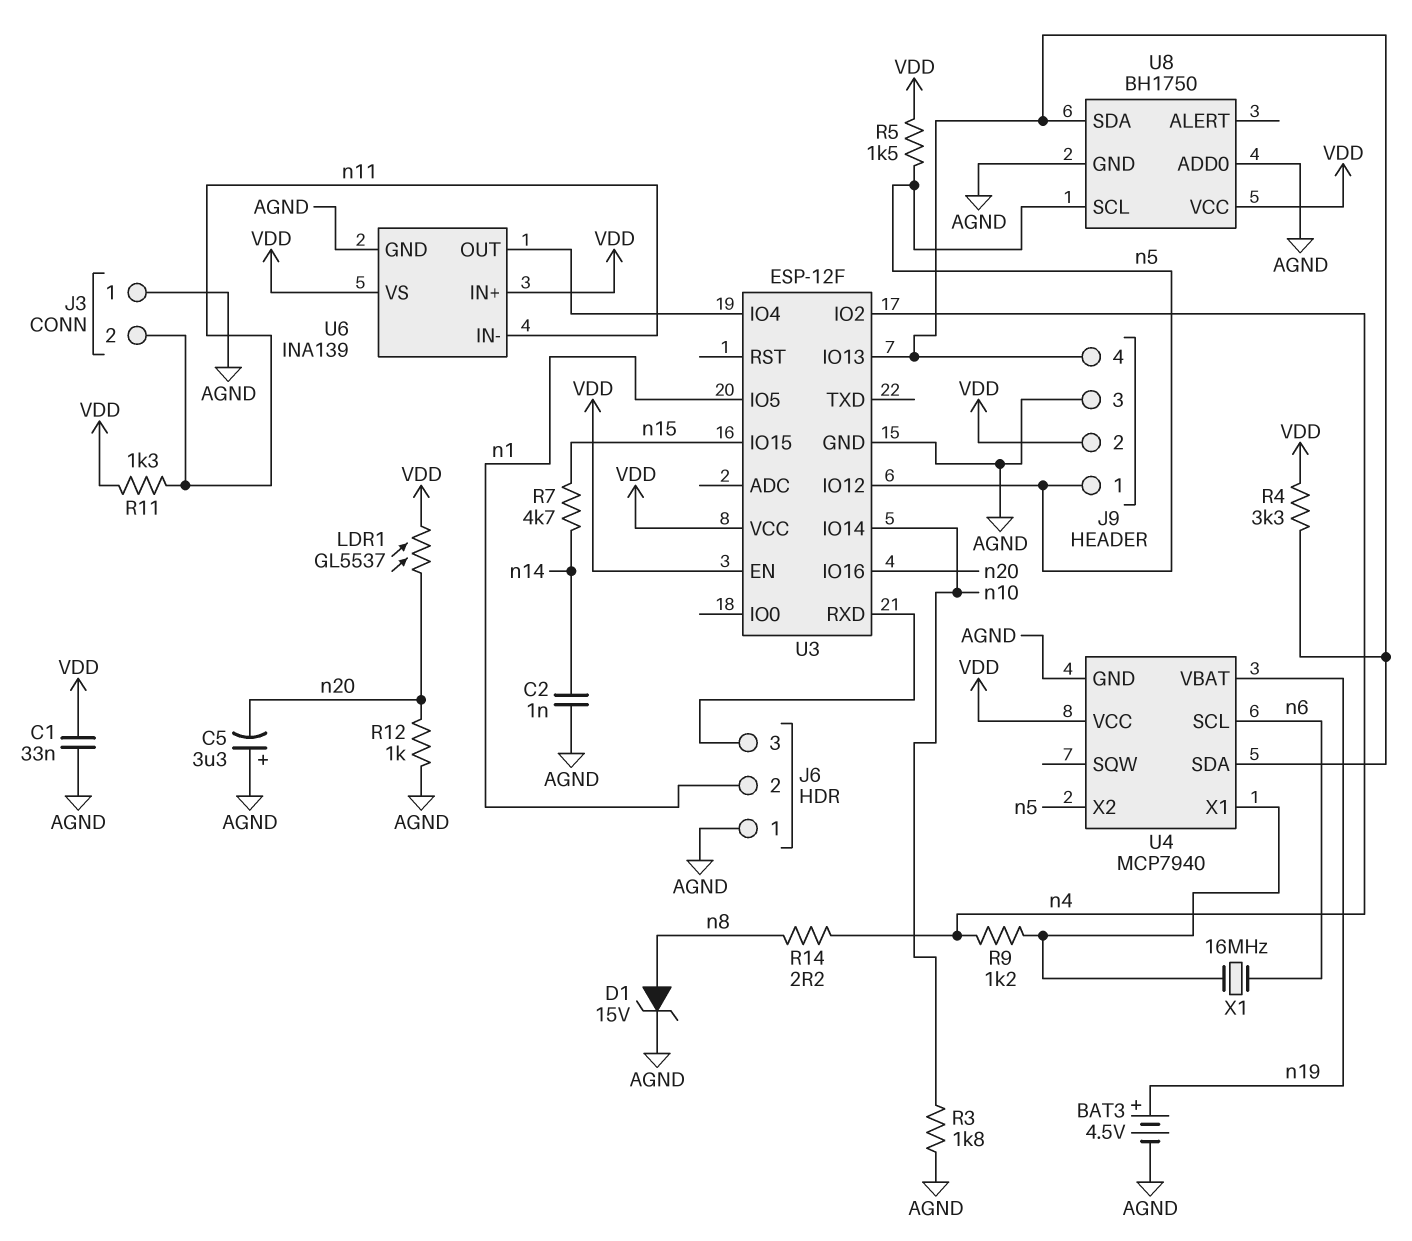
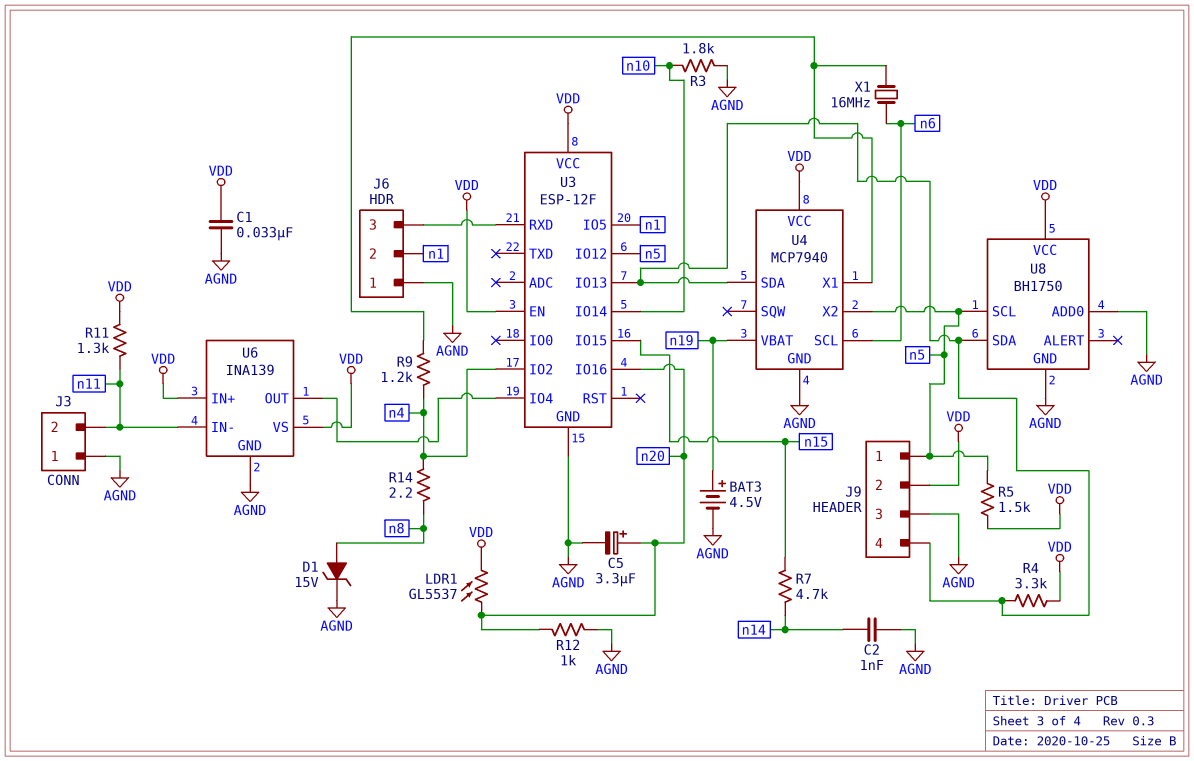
C5: 3.3uF (plus AGND, minus n20) -> 3.3uF (plus n20, minus AGND)

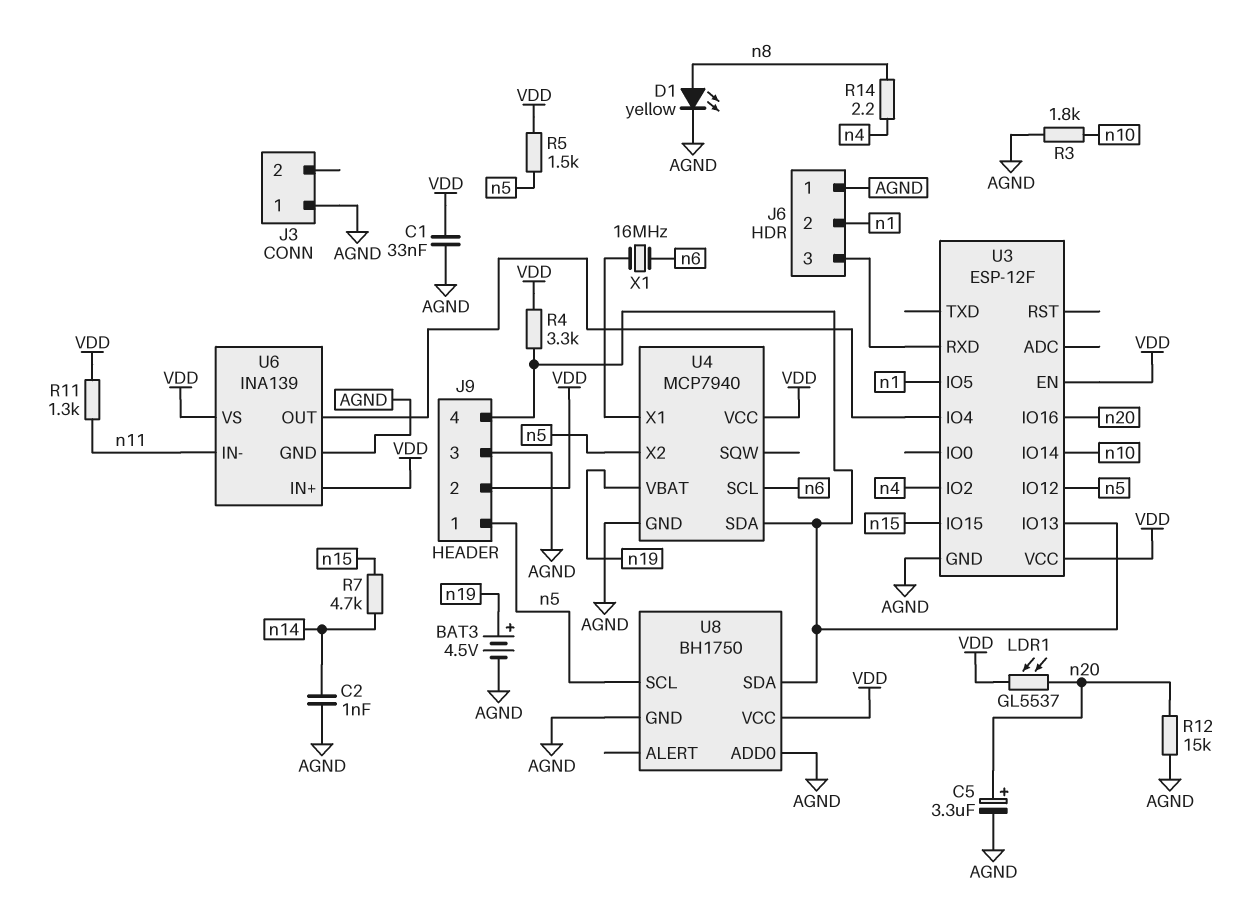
D1: zener 15V (A n8, K AGND) -> LED yellow (A n8, K AGND)
J3 pin 2: n11 -> none
R9: 1.2k (U4/X1, n4) -> none
R12: 1k (AGND, n20) -> 15k (AGND, n20)

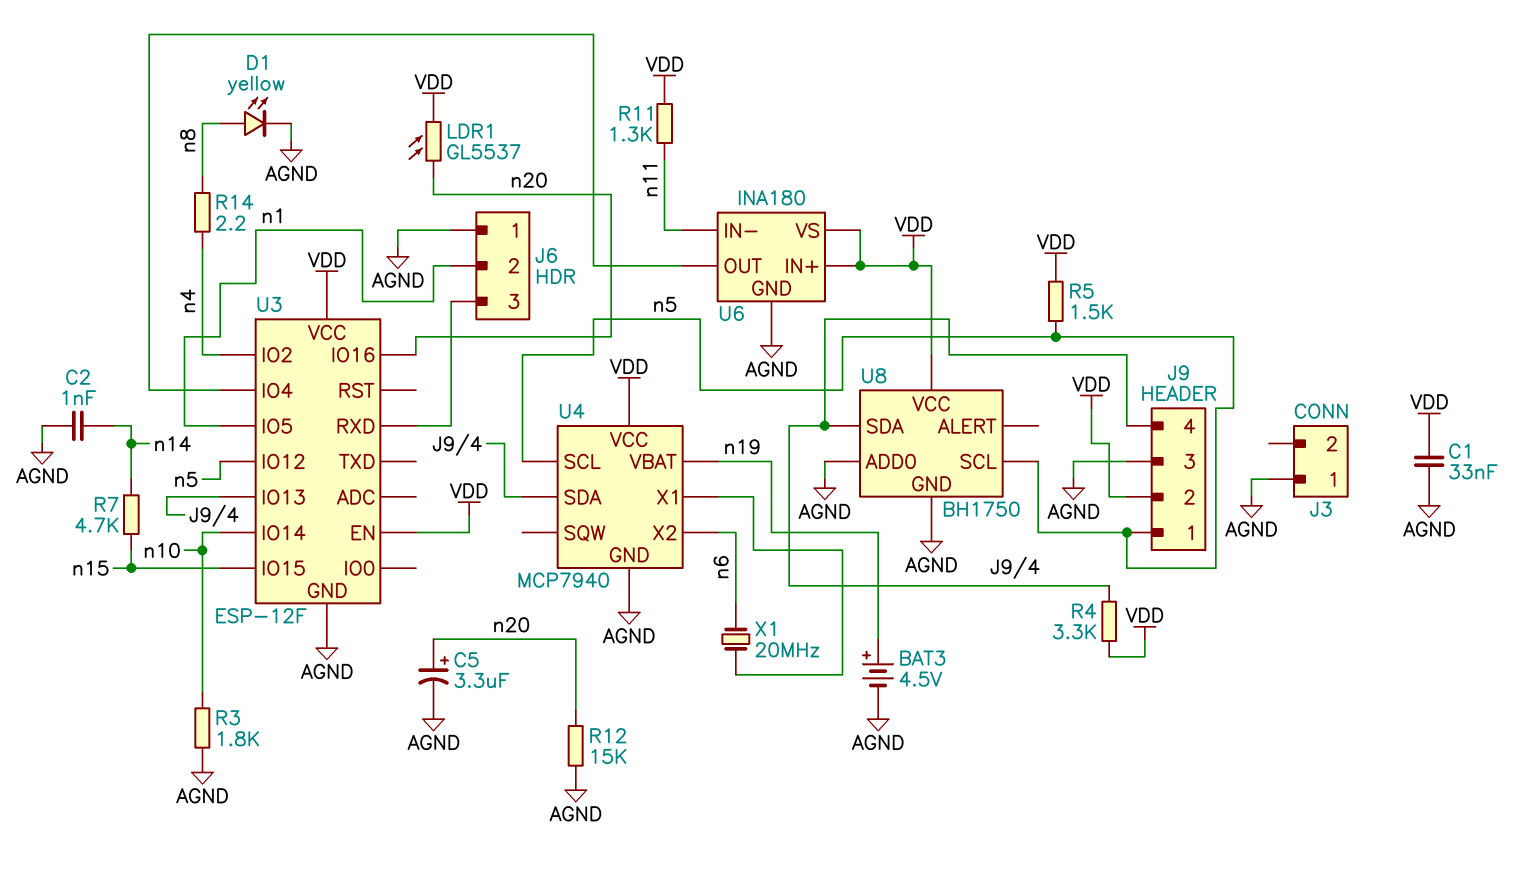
U4 pin SCL: n6 -> n5
U4 pin X2: n5 -> n6
U6: INA139 -> INA180
X1: 16MHz (U4/X1, n6) -> 20MHz (U4/X1, n6)

